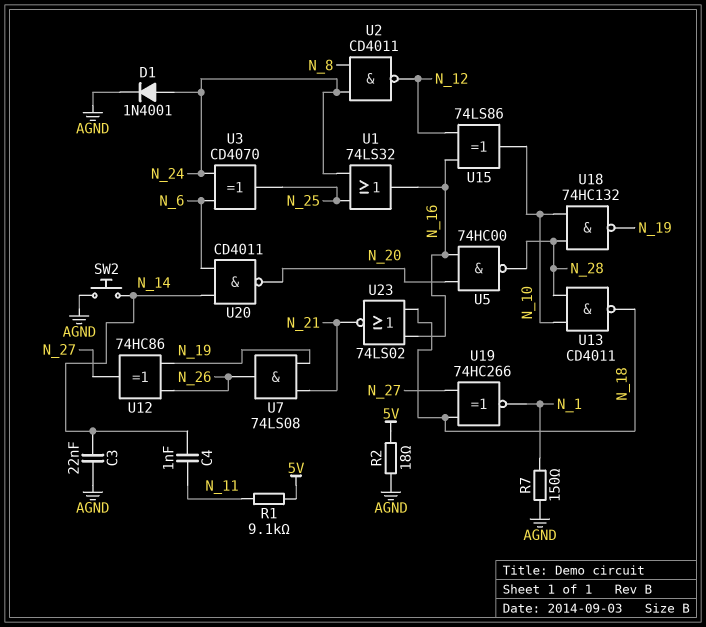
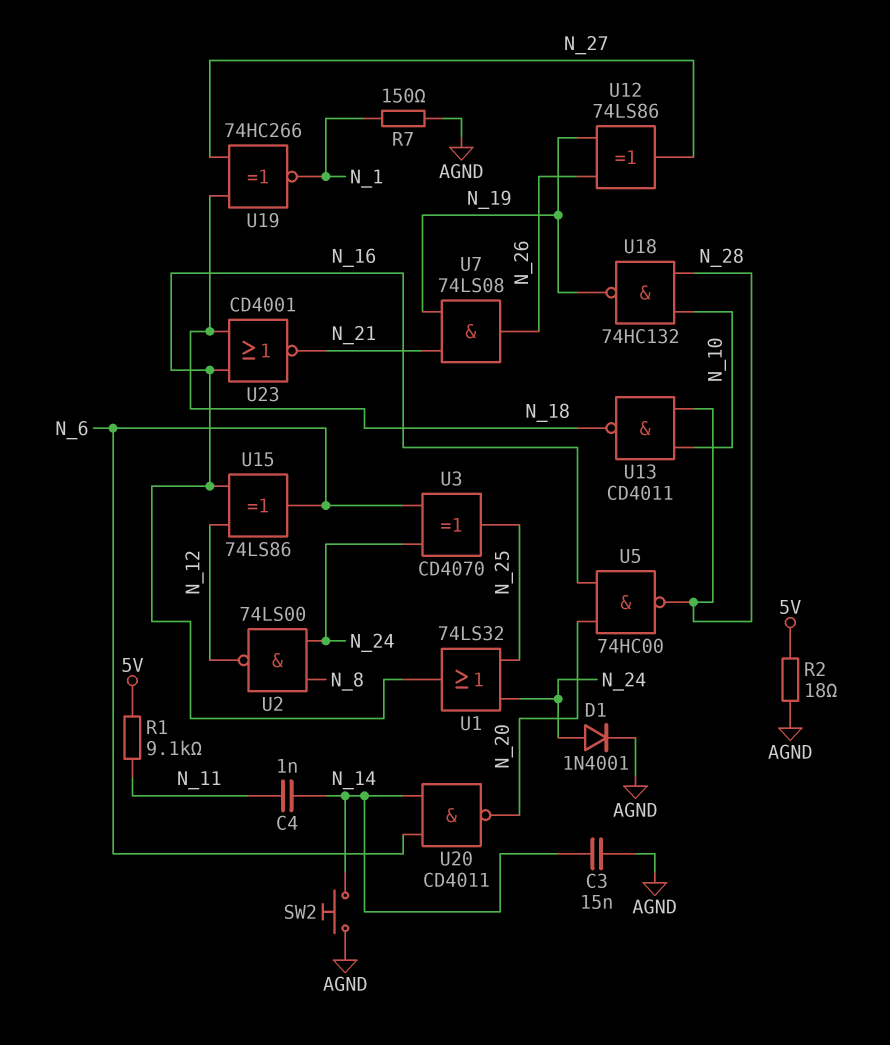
C3: 22nF (AGND, N_14) -> 15nF (AGND, N_14)
U2: NAND CD4011 (in N_8, in N_24, out N_12) -> NAND 74LS00 (in N_8, in N_24, out N_12)
U12: XOR 74HC86 (in N_19, in N_26, out N_27) -> XOR 74LS86 (in N_19, in N_26, out N_27)
U15: XOR 74LS86 (in N_12, in N_16, out N_10) -> XOR 74LS86 (in N_12, in N_16, out N_6)
U23: NOR 74LS02 (in N_16, in N_18, out N_21) -> NOR CD4001 (in N_16, in N_18, out N_21)

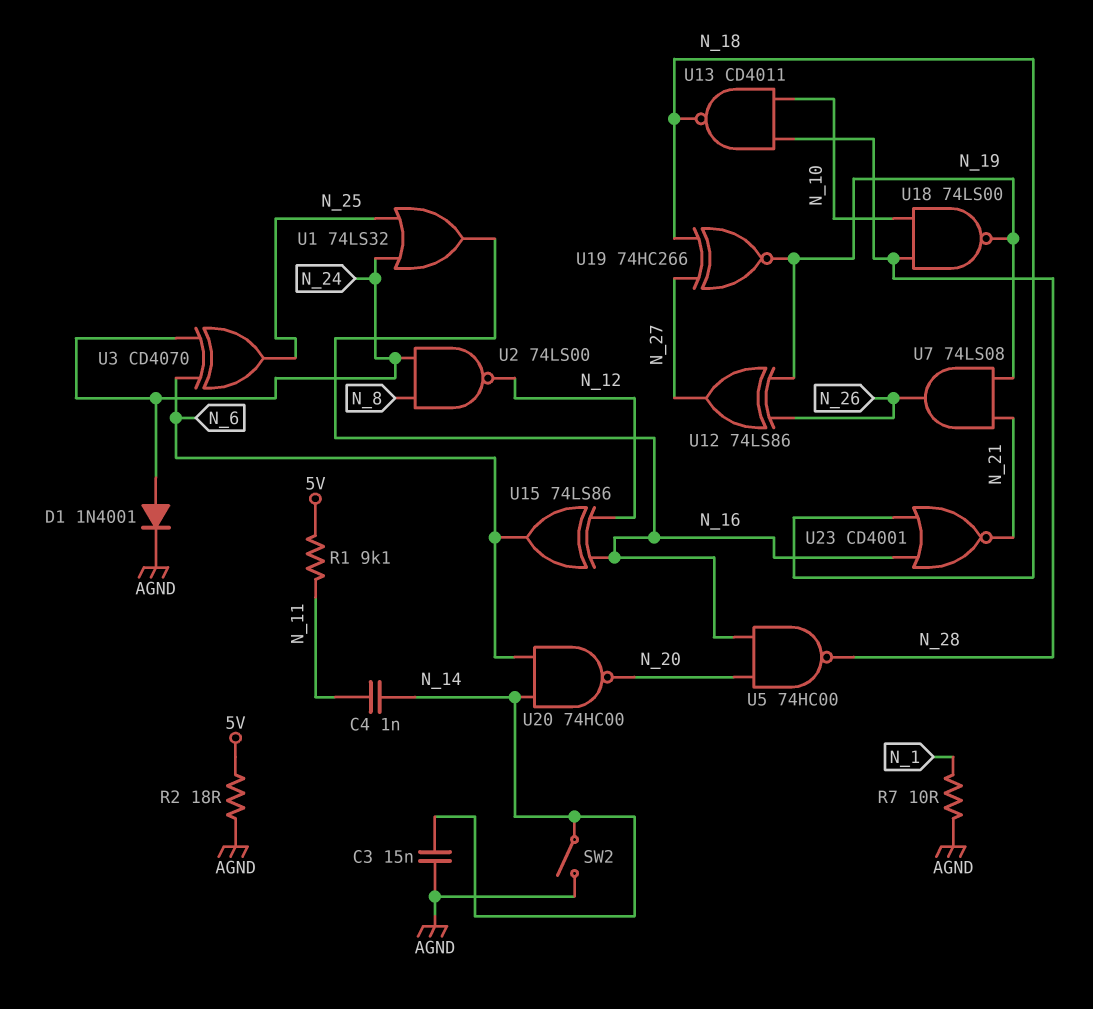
R7: 150 (AGND, N_1) -> 10 (AGND, N_1)
SW2: button (AGND, N_14) -> switch (AGND, N_14)
U18: NAND 74HC132 (in N_10, in N_28, out N_19) -> NAND 74LS00 (in N_10, in N_28, out N_19)
U19: XNOR 74HC266 (in N_18, in N_27, out N_1) -> XNOR 74HC266 (in N_18, in N_27, out N_19)
U20: NAND CD4011 (in N_6, in N_14, out N_20) -> NAND 74HC00 (in N_6, in N_14, out N_20)

